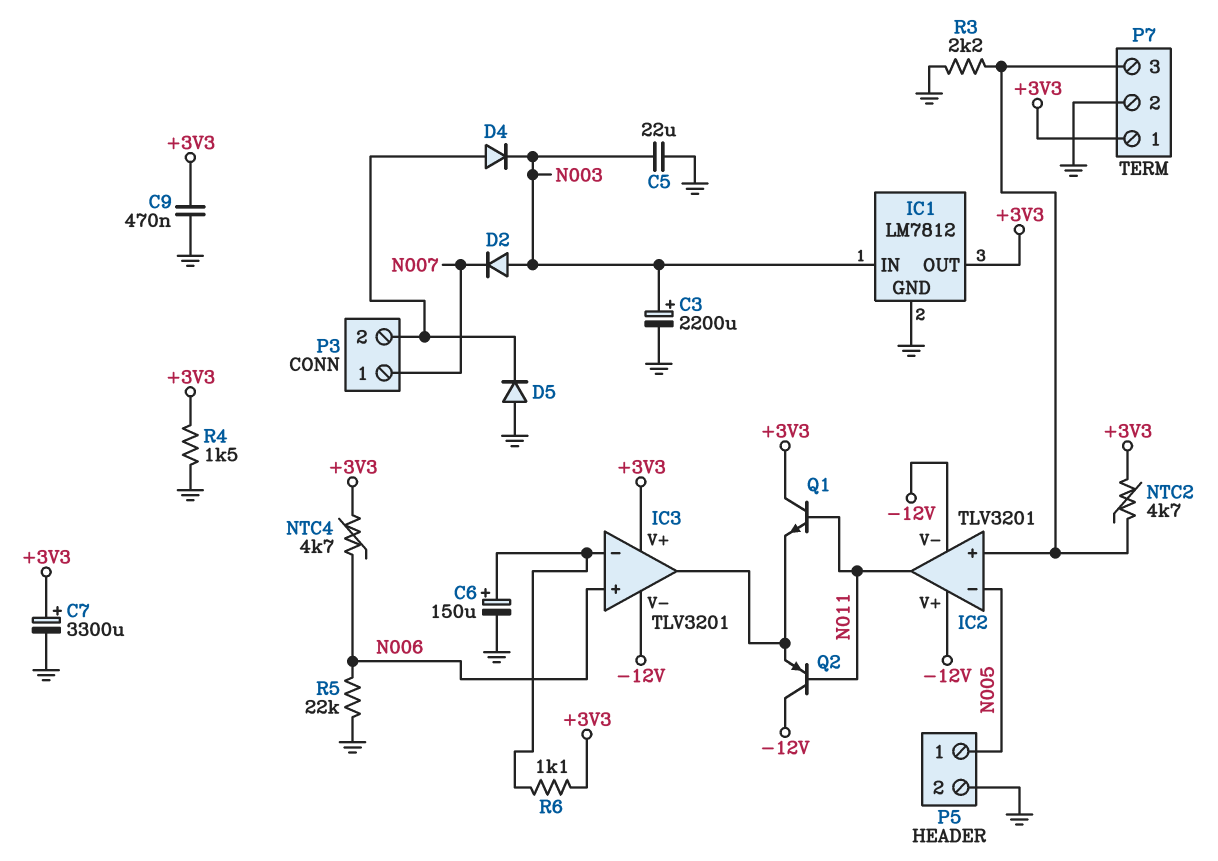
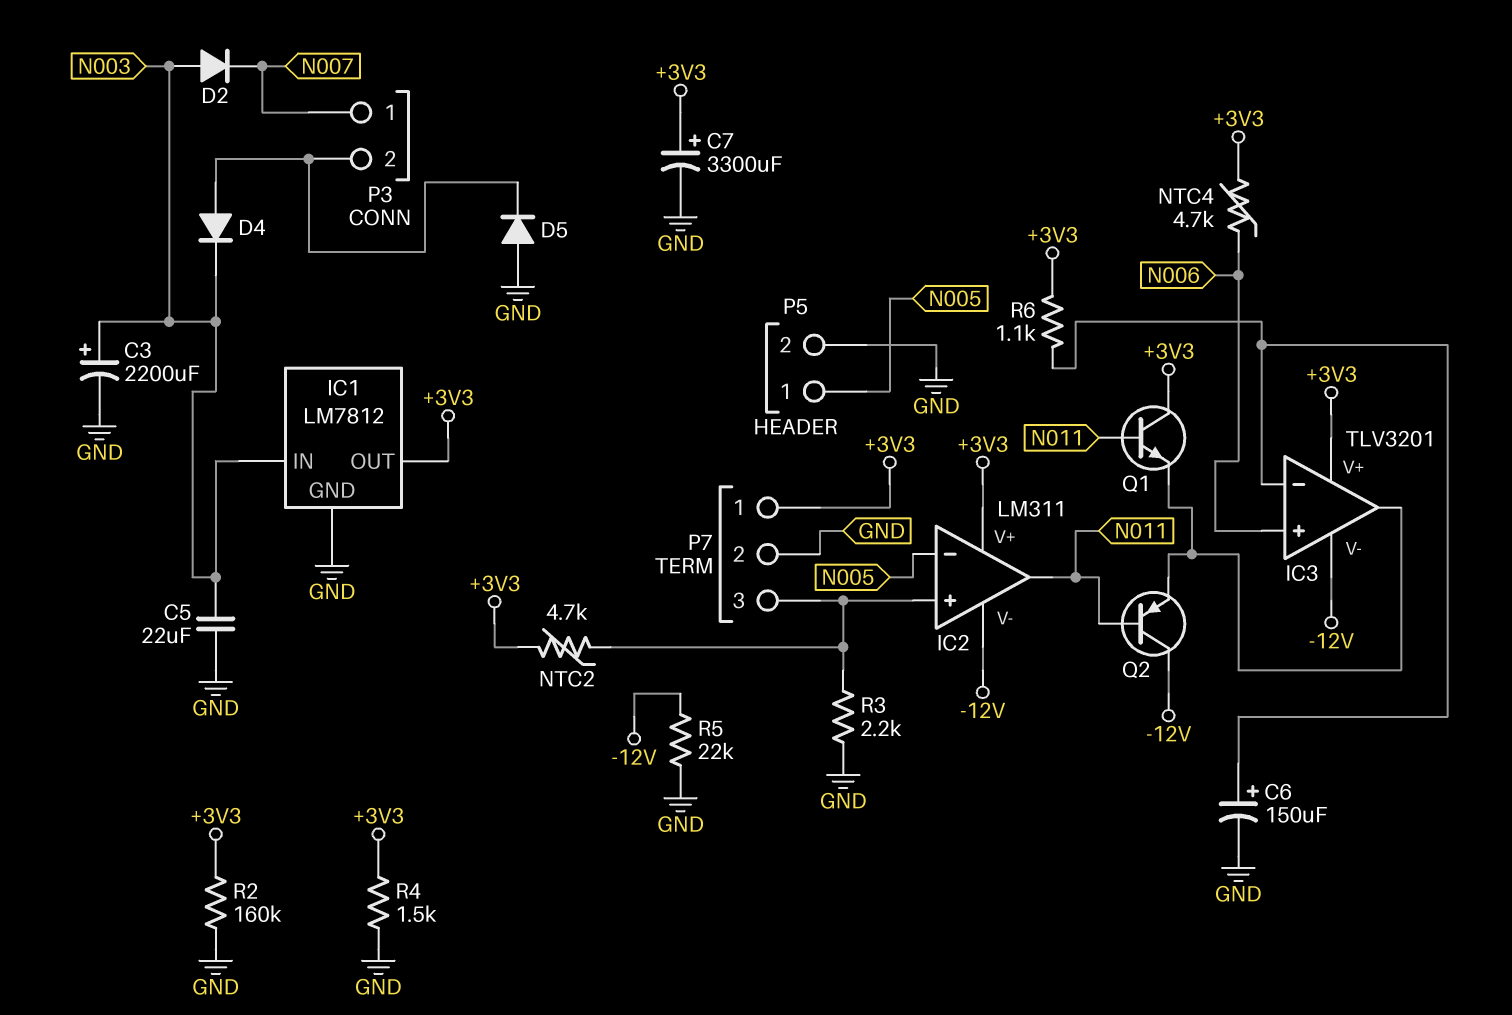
C9: 470nF (+3V3, GND) -> none
IC2: TLV3201 -> LM311
IC2 pin V+: -12V -> +3V3
R2: none -> 160k (+3V3, GND)
R5: 22k (GND, N006) -> 22k (-12V, GND)

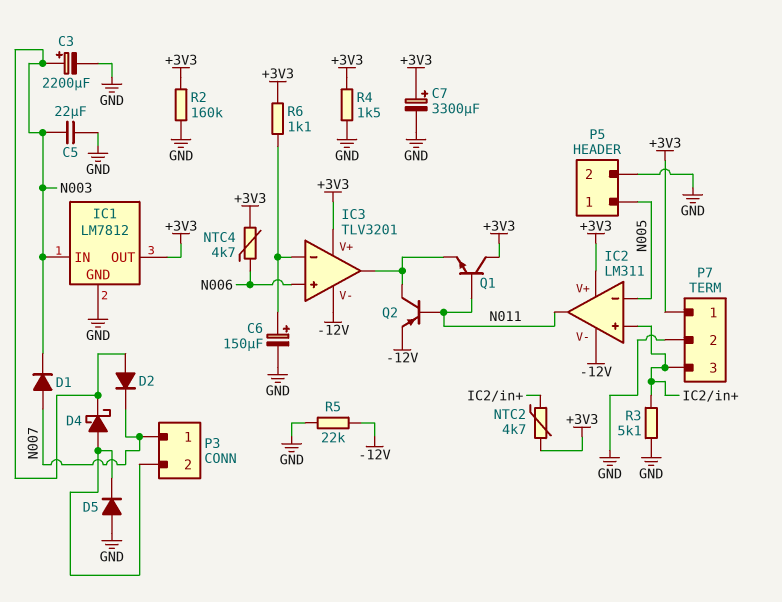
D1: none -> diode (A N007, K N003)
D4: diode (A P3/2, K N003) -> schottky (A P3/2, K N003)
Q2: PNP (B N011, C -12V, E IC3/out) -> PNP (B N011, C IC3/out, E -12V)
R3: 2.2k (GND, IC2/in+) -> 5.1k (GND, IC2/in+)

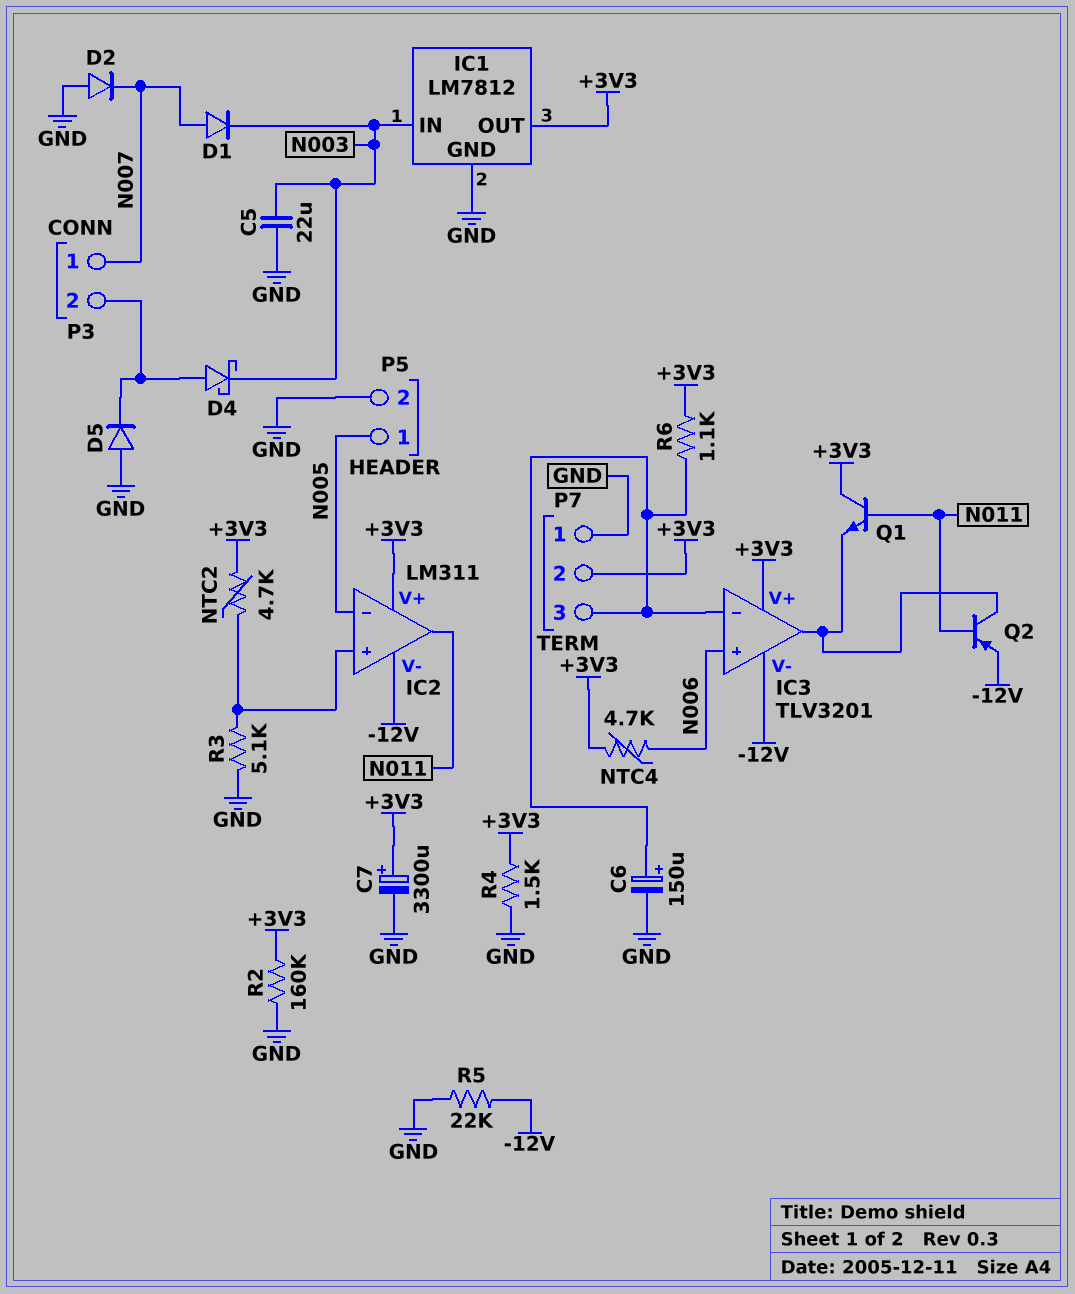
C3: 2200uF (plus N003, minus GND) -> none
D2: diode (A N003, K N007) -> diode (A GND, K N007)
P7 pin 1: +3V3 -> GND
P7 pin 2: GND -> +3V3
P7 pin 3: IC2/in+ -> IC3/in-

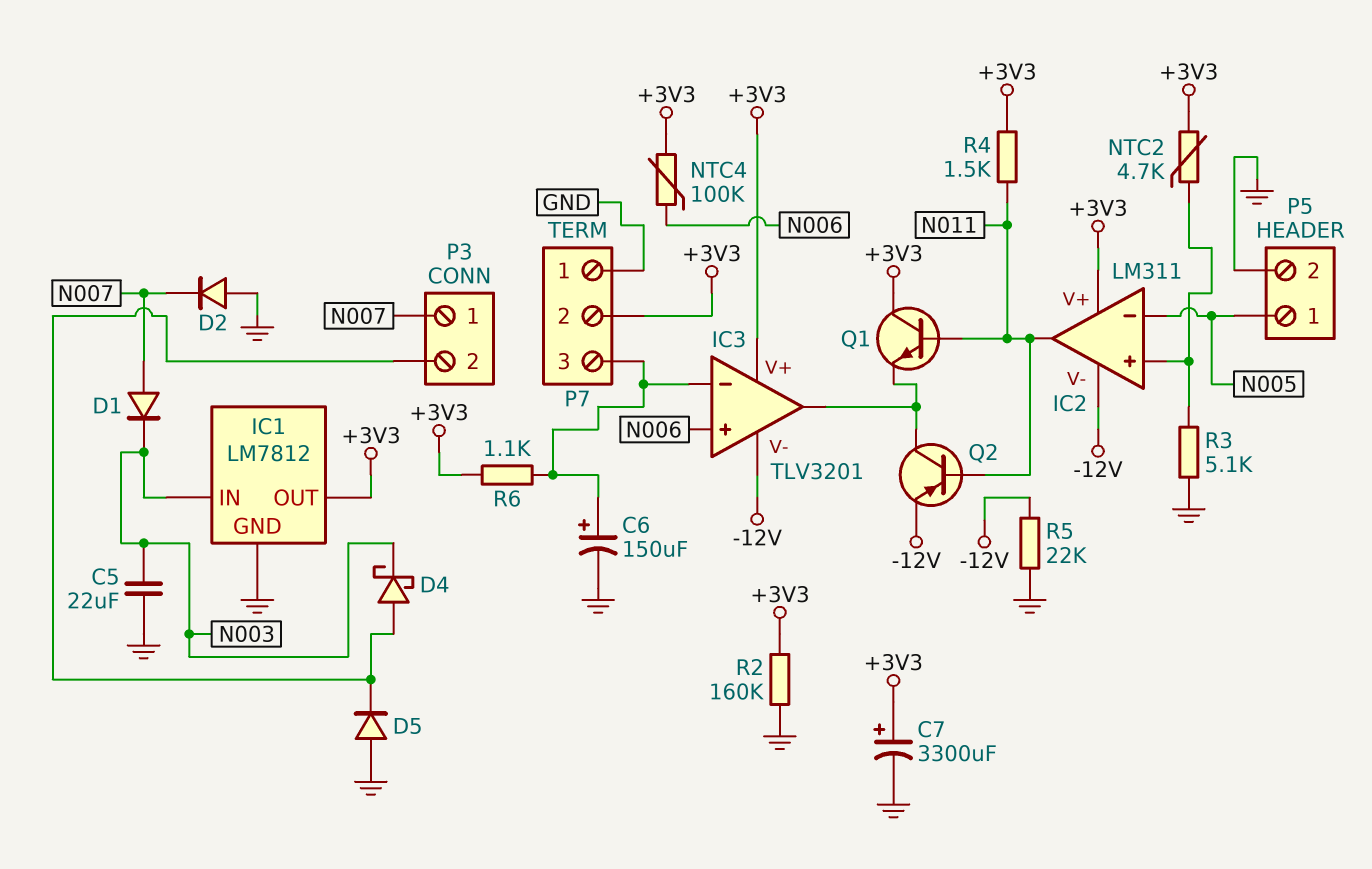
NTC4: 4.7k (+3V3, N006) -> 100k (+3V3, N006)
R4: 1.5k (+3V3, GND) -> 1.5k (+3V3, N011)

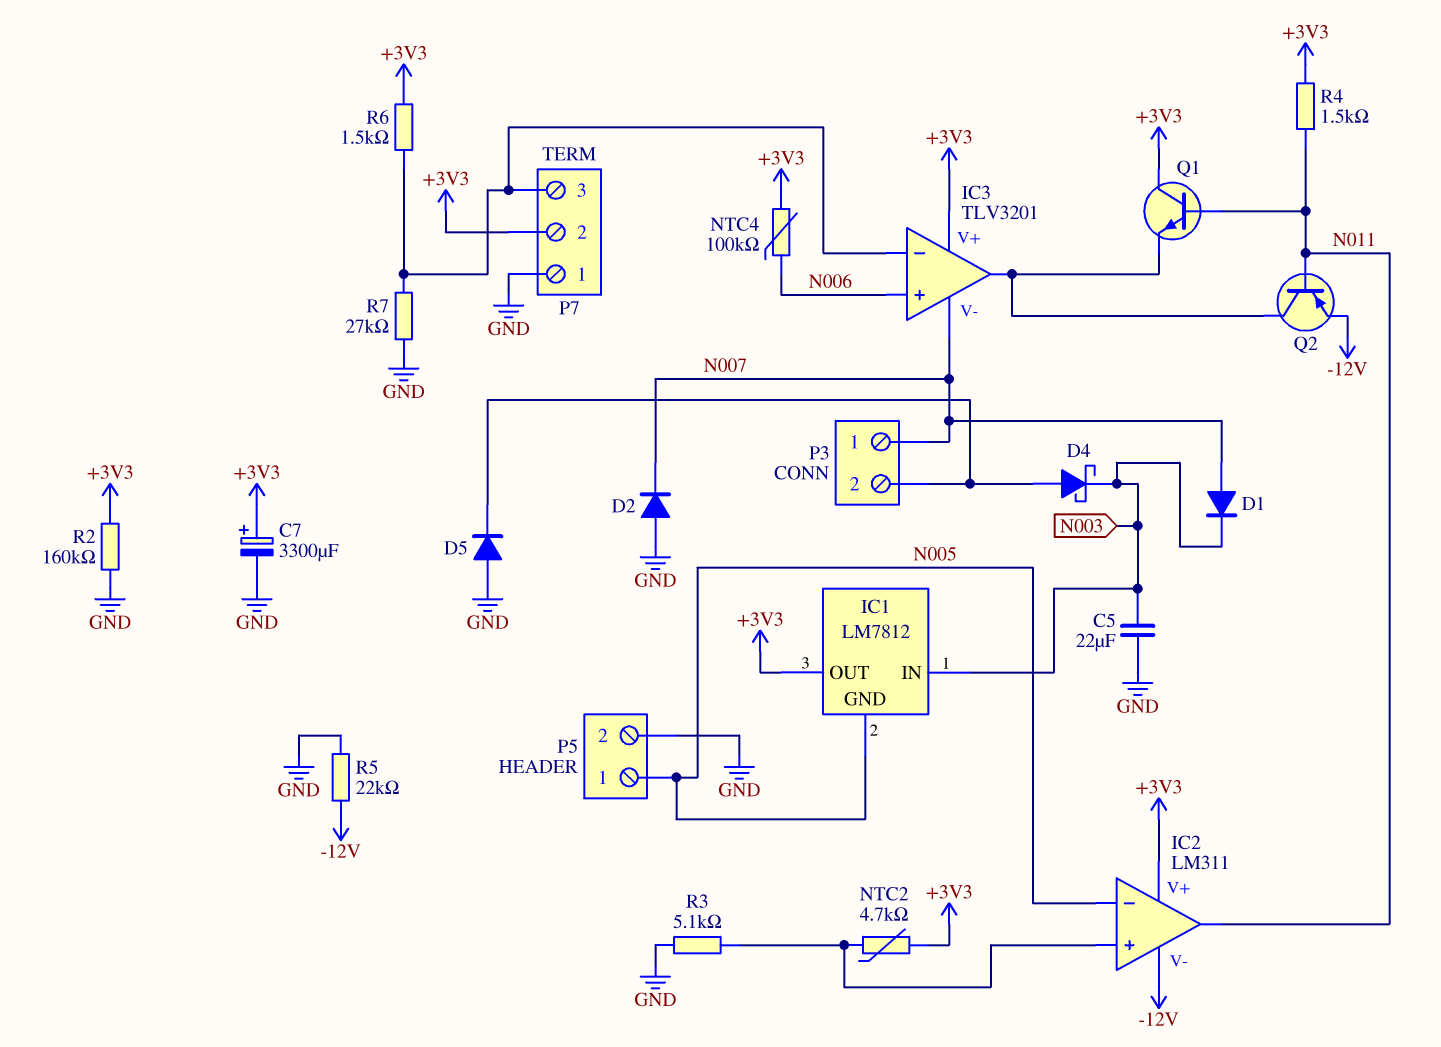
C6: 150uF (plus IC3/in-, minus GND) -> none
IC1 pin GND: GND -> N005
IC3 pin V-: -12V -> N007
R6: 1.1k (+3V3, IC3/in-) -> 1.5k (+3V3, IC3/in-)
R7: none -> 27k (GND, IC3/in-)

